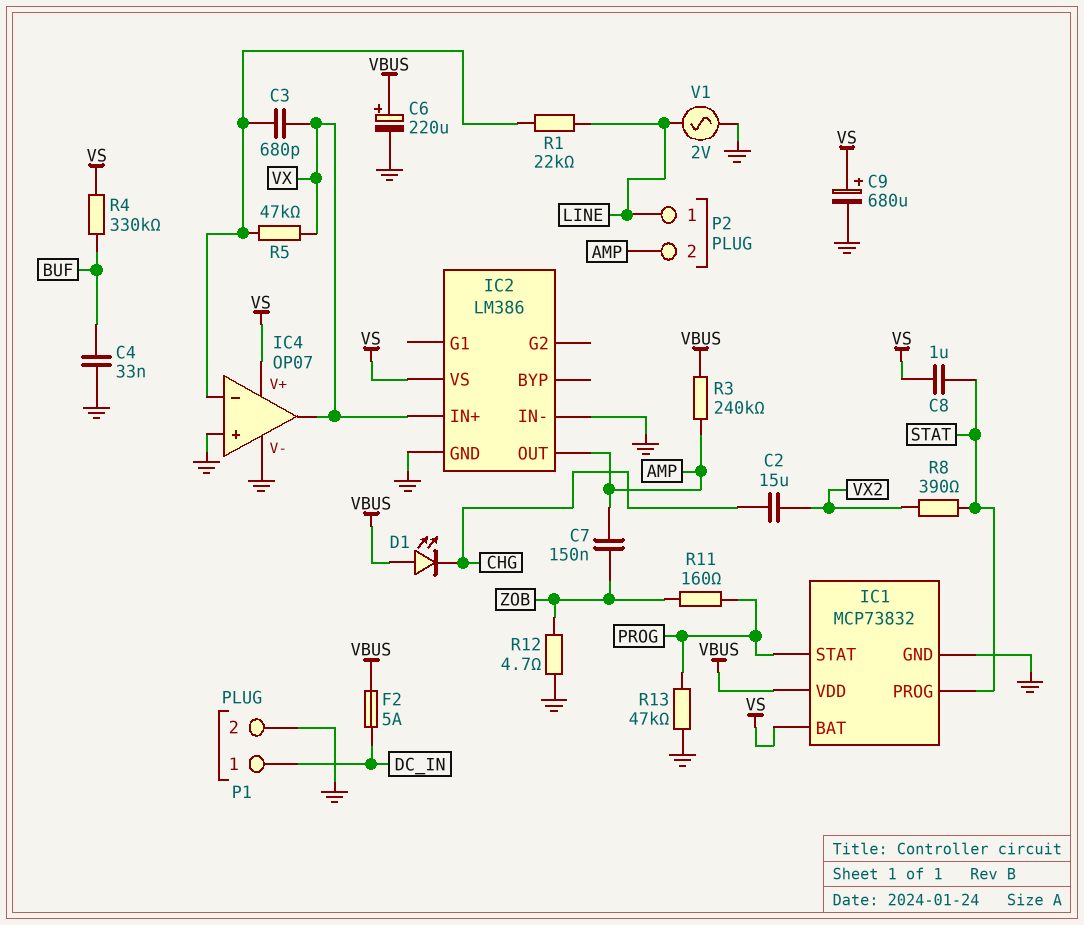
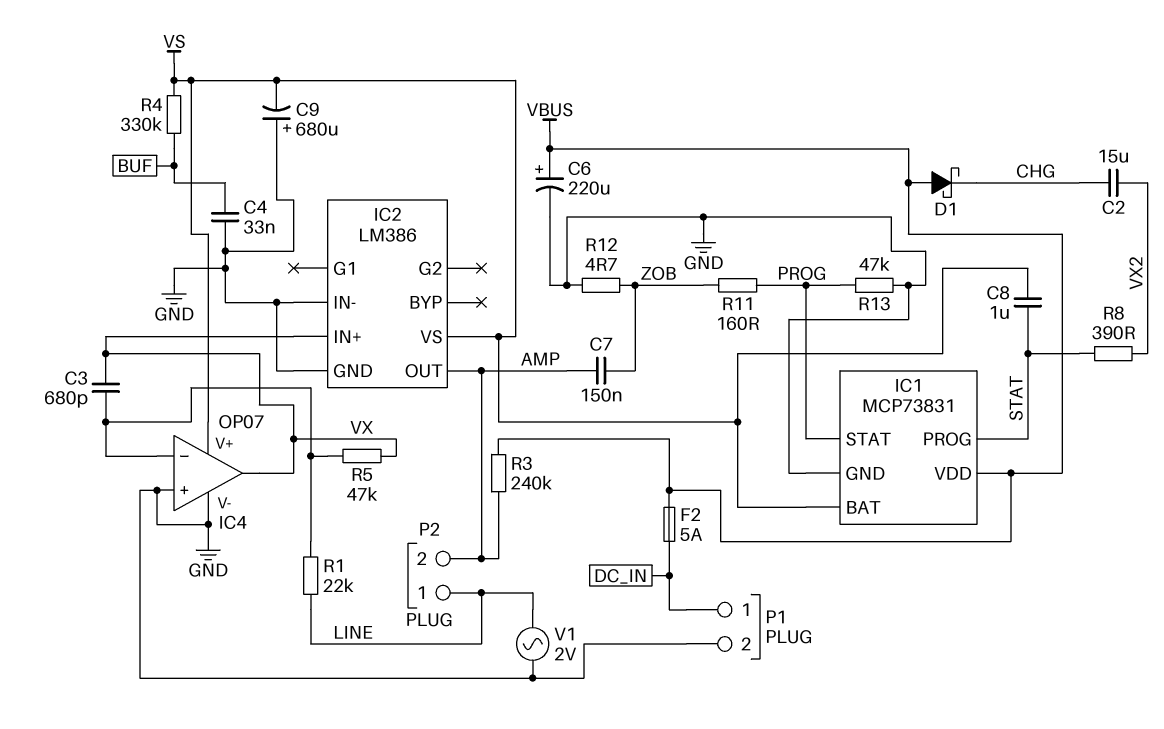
C9: 680uF (plus VS, minus GND) -> 680uF (plus GND, minus VS)
D1: LED (A VBUS, K CHG) -> schottky (A VBUS, K CHG)
IC1: MCP73832 -> MCP73831

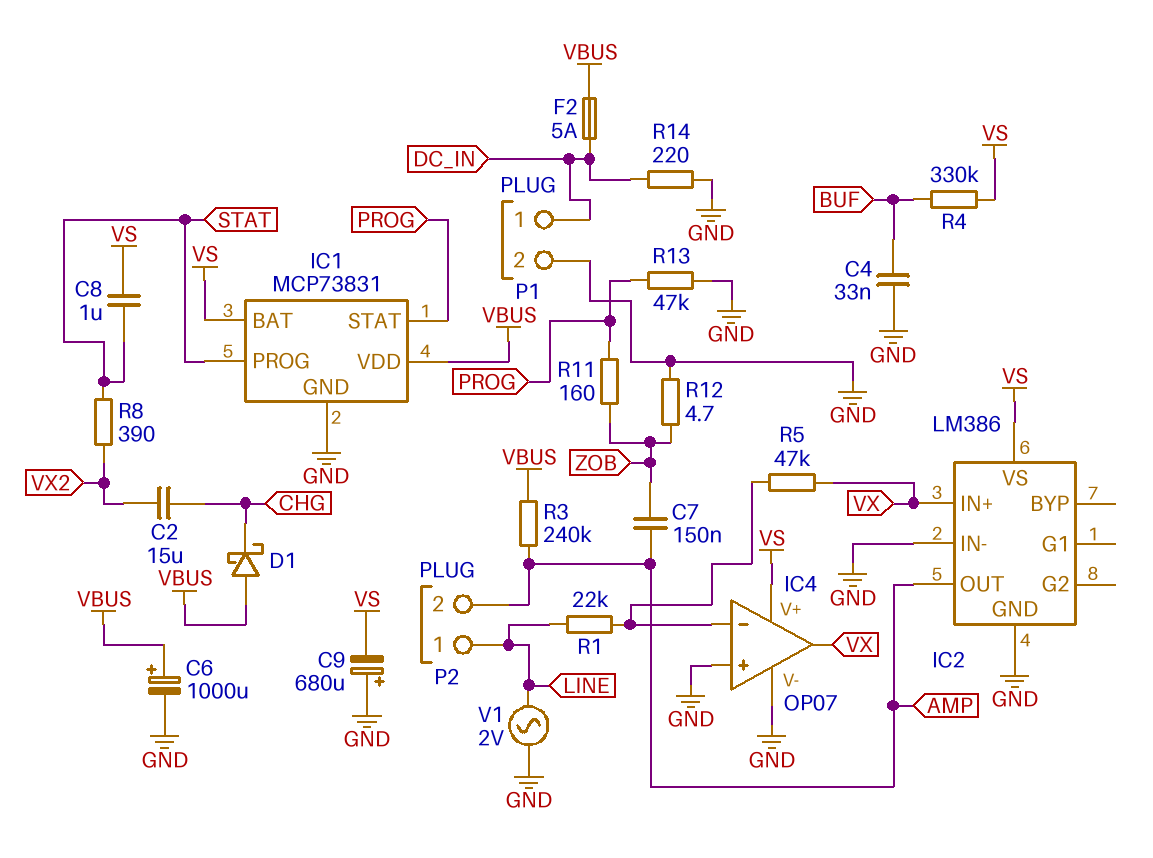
C3: 680pF (IC4/in-, VX) -> none
C6: 220uF (plus VBUS, minus GND) -> 1000uF (plus VBUS, minus GND)
R14: none -> 220 (DC_IN, GND)

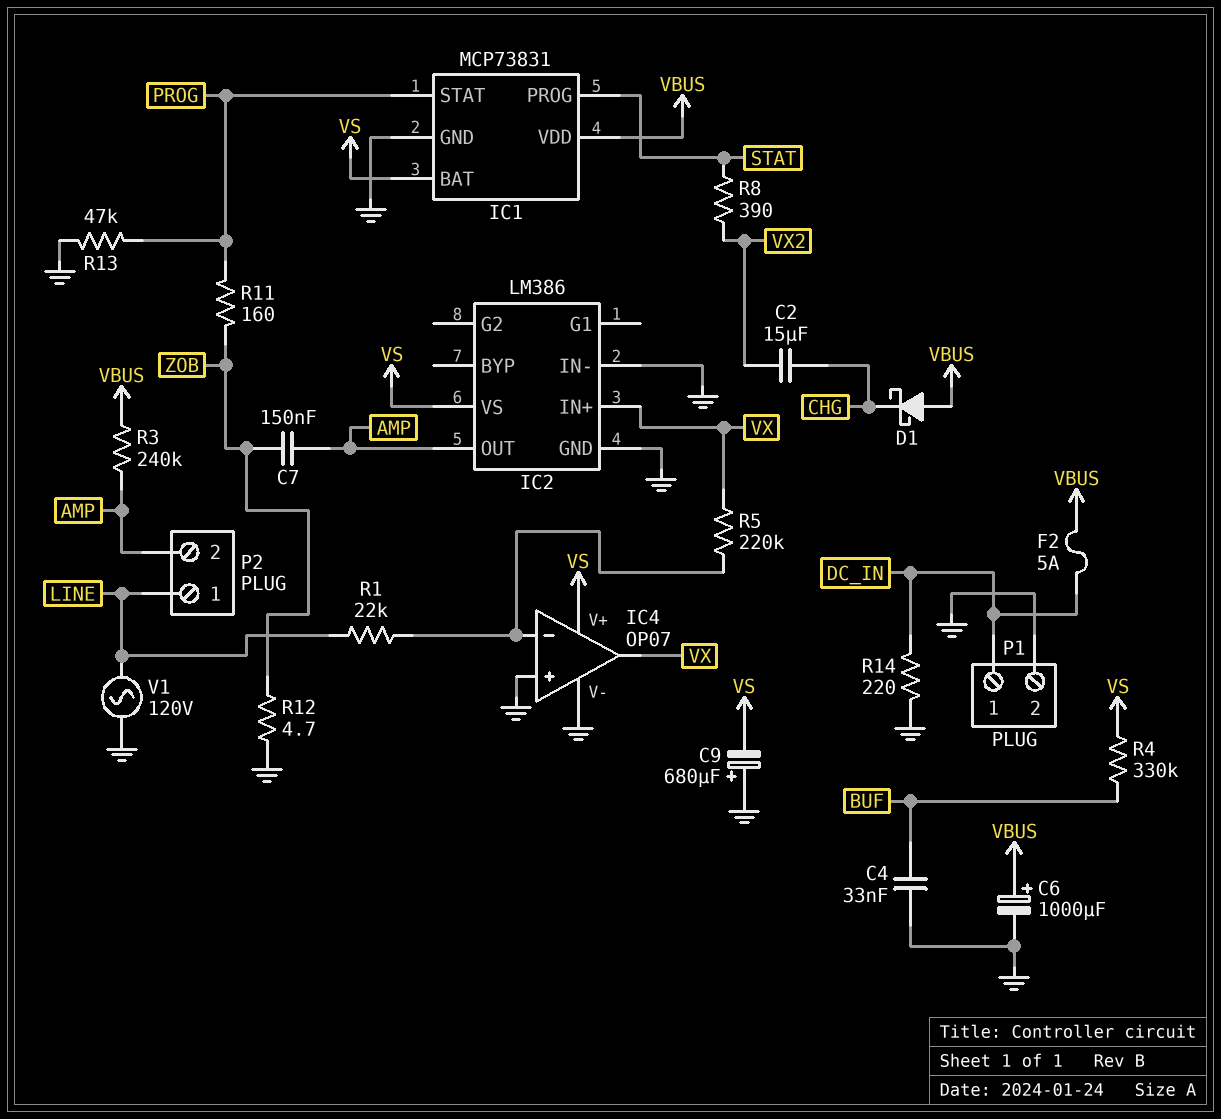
C8: 1uF (STAT, VS) -> none
R5: 47k (IC4/in-, VX) -> 220k (IC4/in-, VX)
V1: AC 2V (GND, LINE) -> AC 120V (GND, LINE)

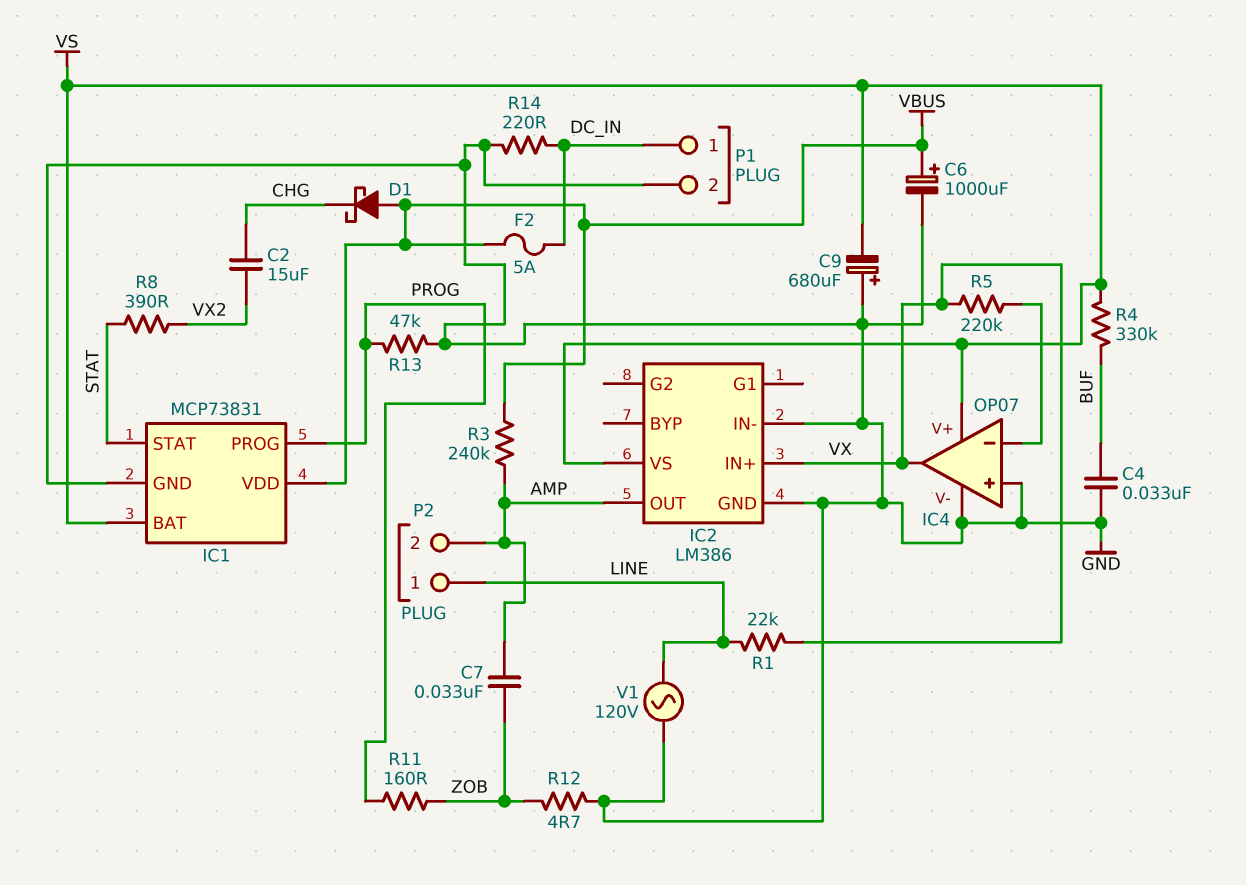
C7: 150nF (AMP, ZOB) -> 33nF (AMP, ZOB)
IC1 pin PROG: STAT -> PROG
IC1 pin STAT: PROG -> STAT
R1: 22k (IC4/in-, LINE) -> 22k (LINE, VX)

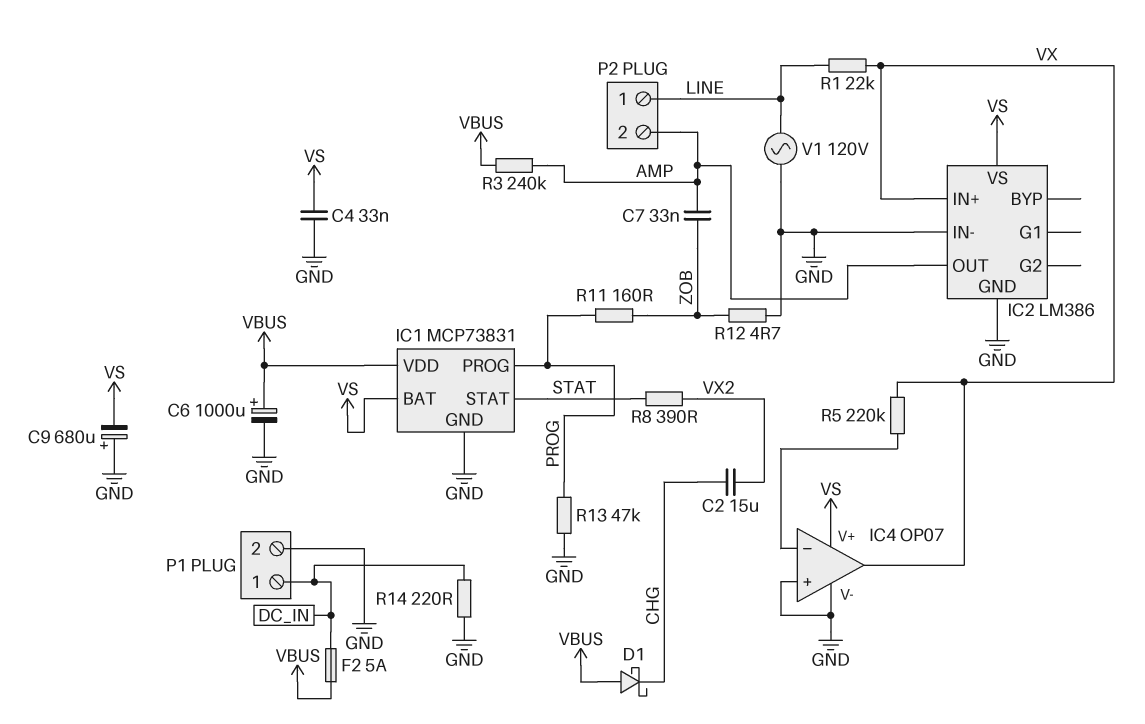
C4: 33nF (BUF, GND) -> 33nF (GND, VS)
R4: 330k (BUF, VS) -> none

